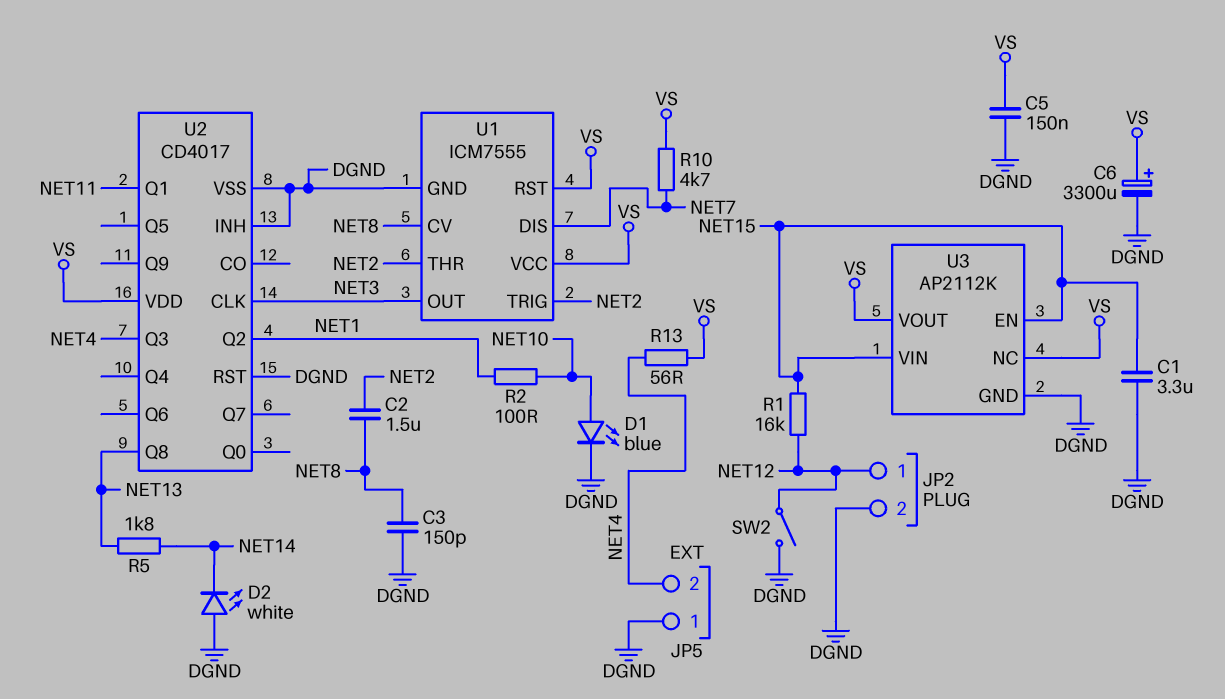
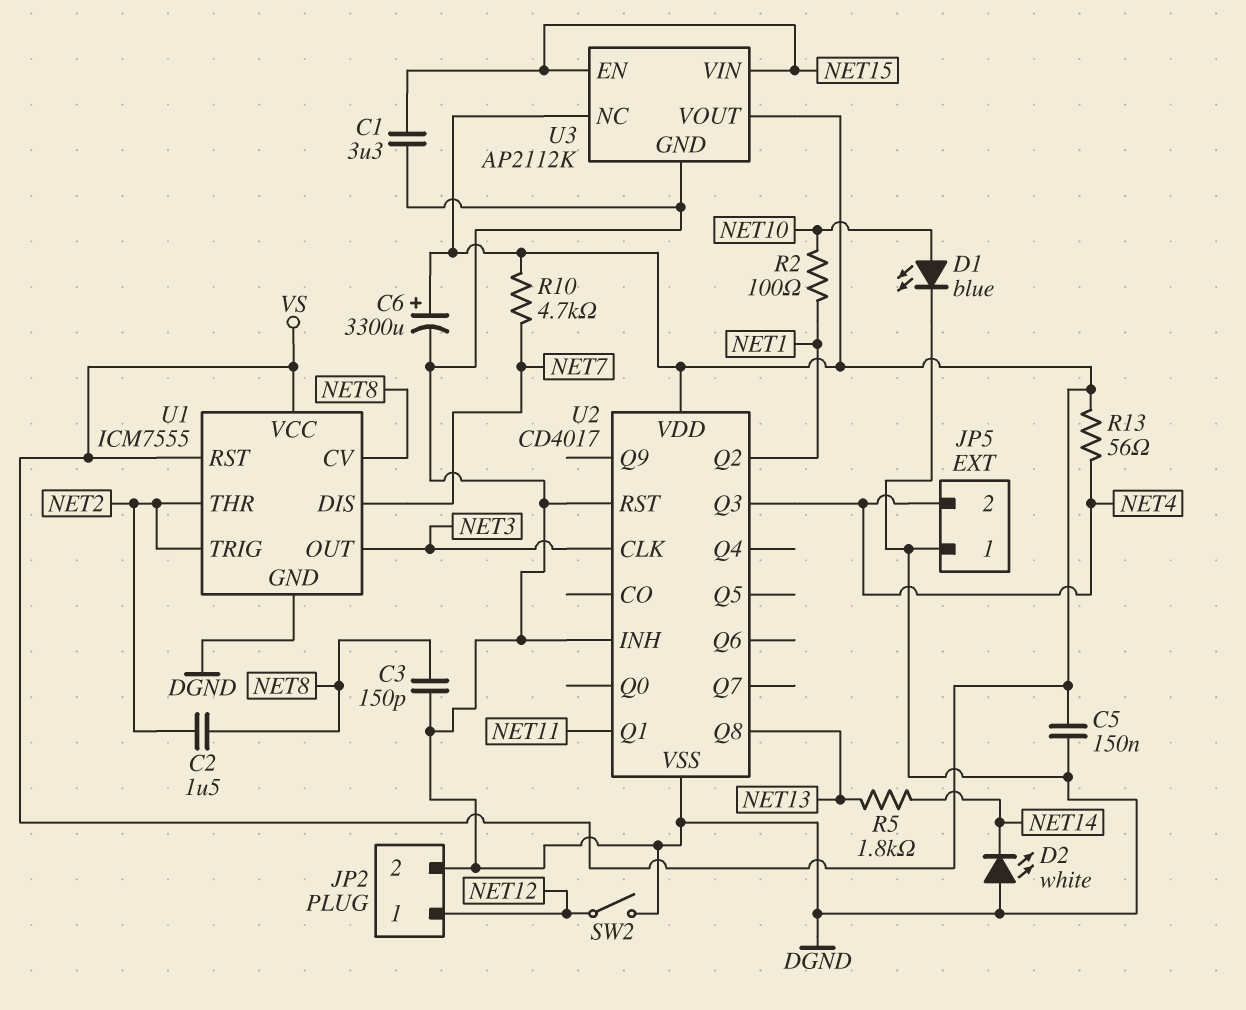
R1: 16k (NET12, NET15) -> none

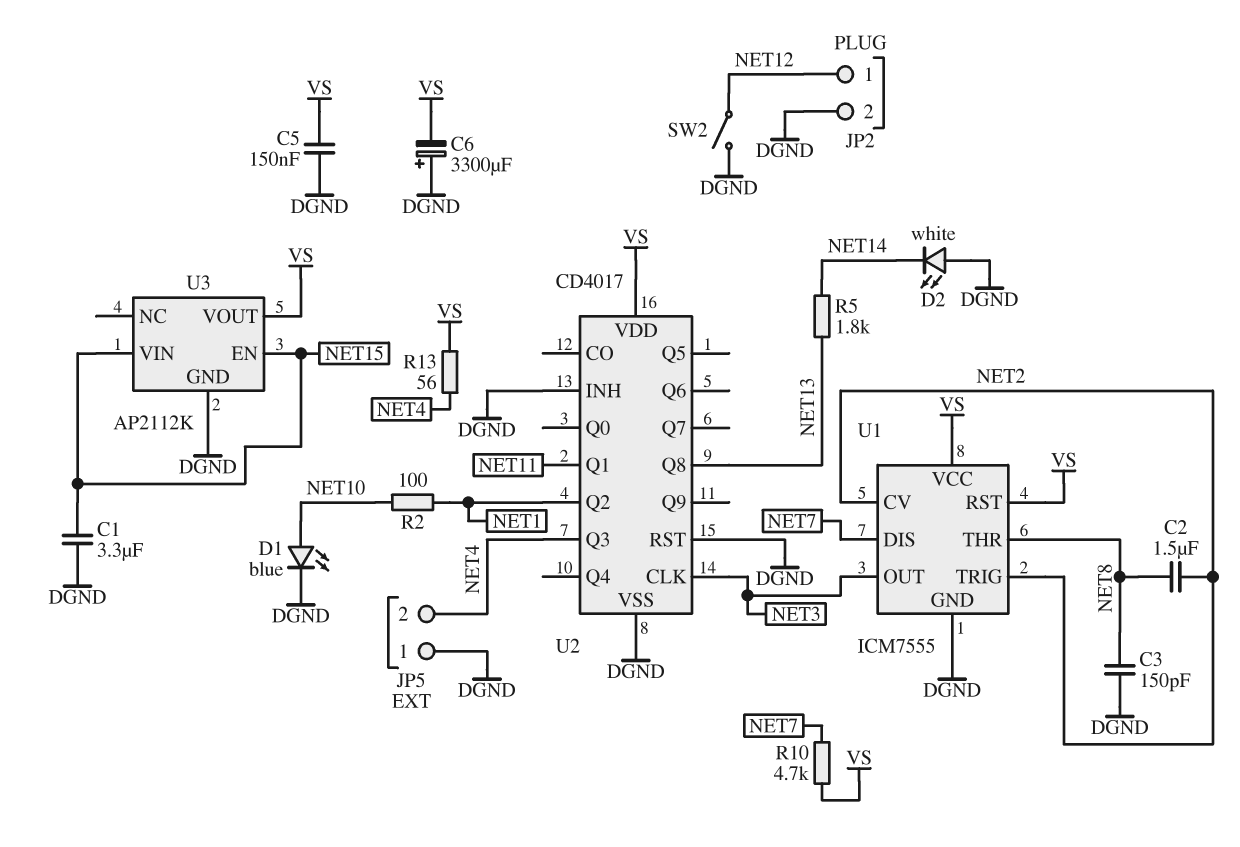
C6: 3300uF (plus VS, minus DGND) -> 3300uF (plus DGND, minus VS)
U1 pin CV: NET8 -> NET2
U1 pin THR: NET2 -> NET8
U3 pin NC: VS -> none

